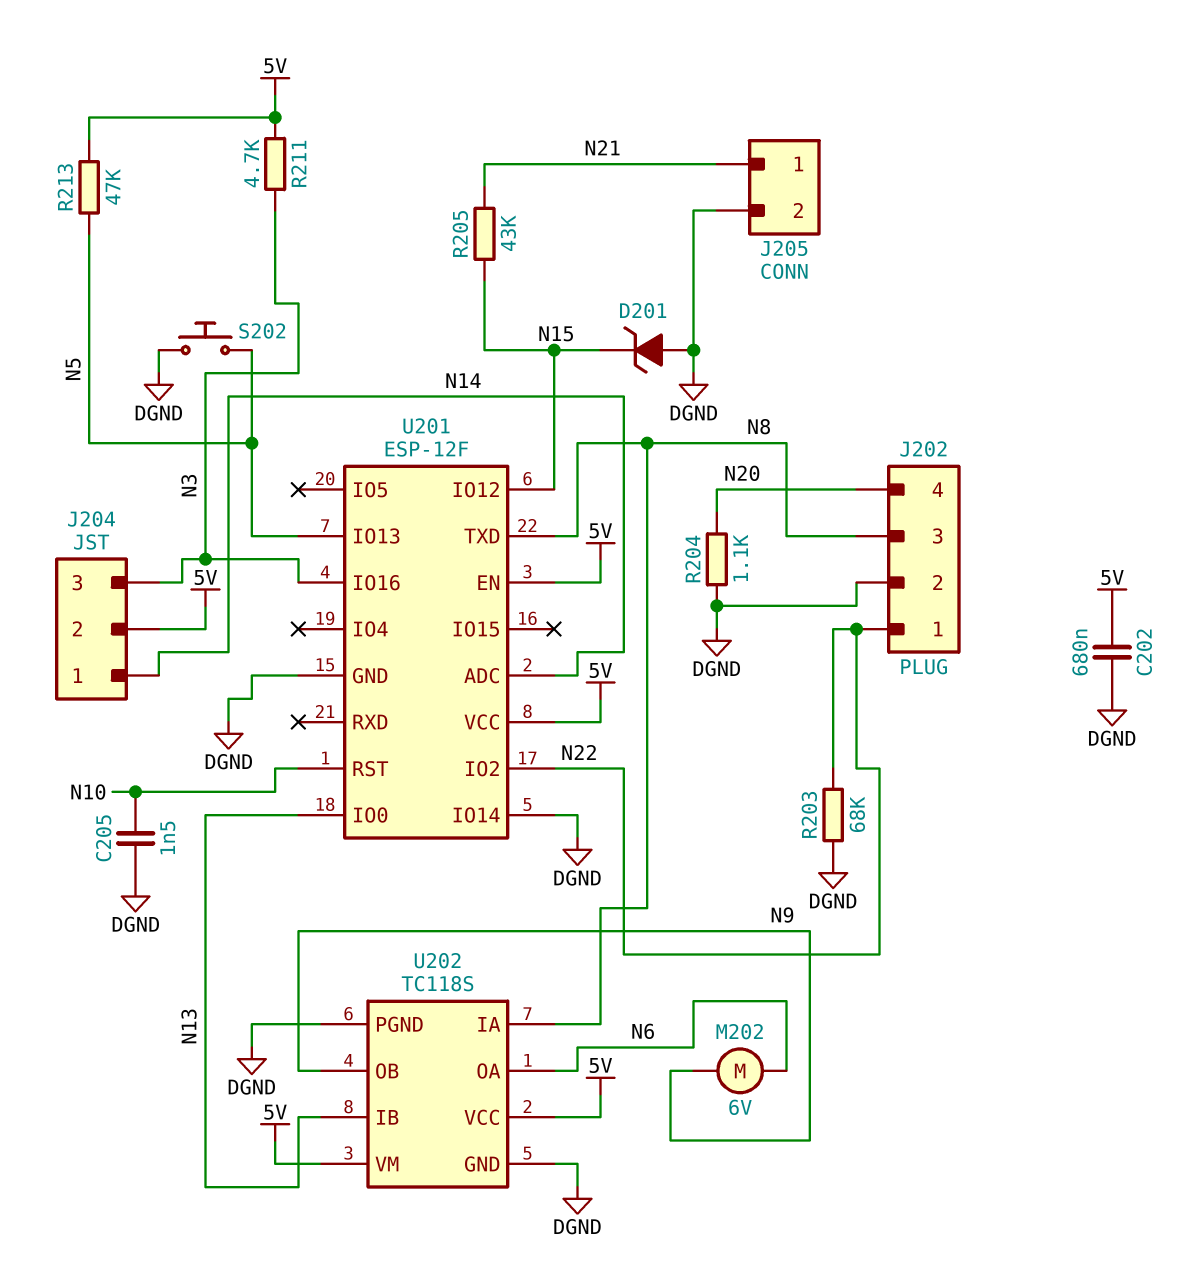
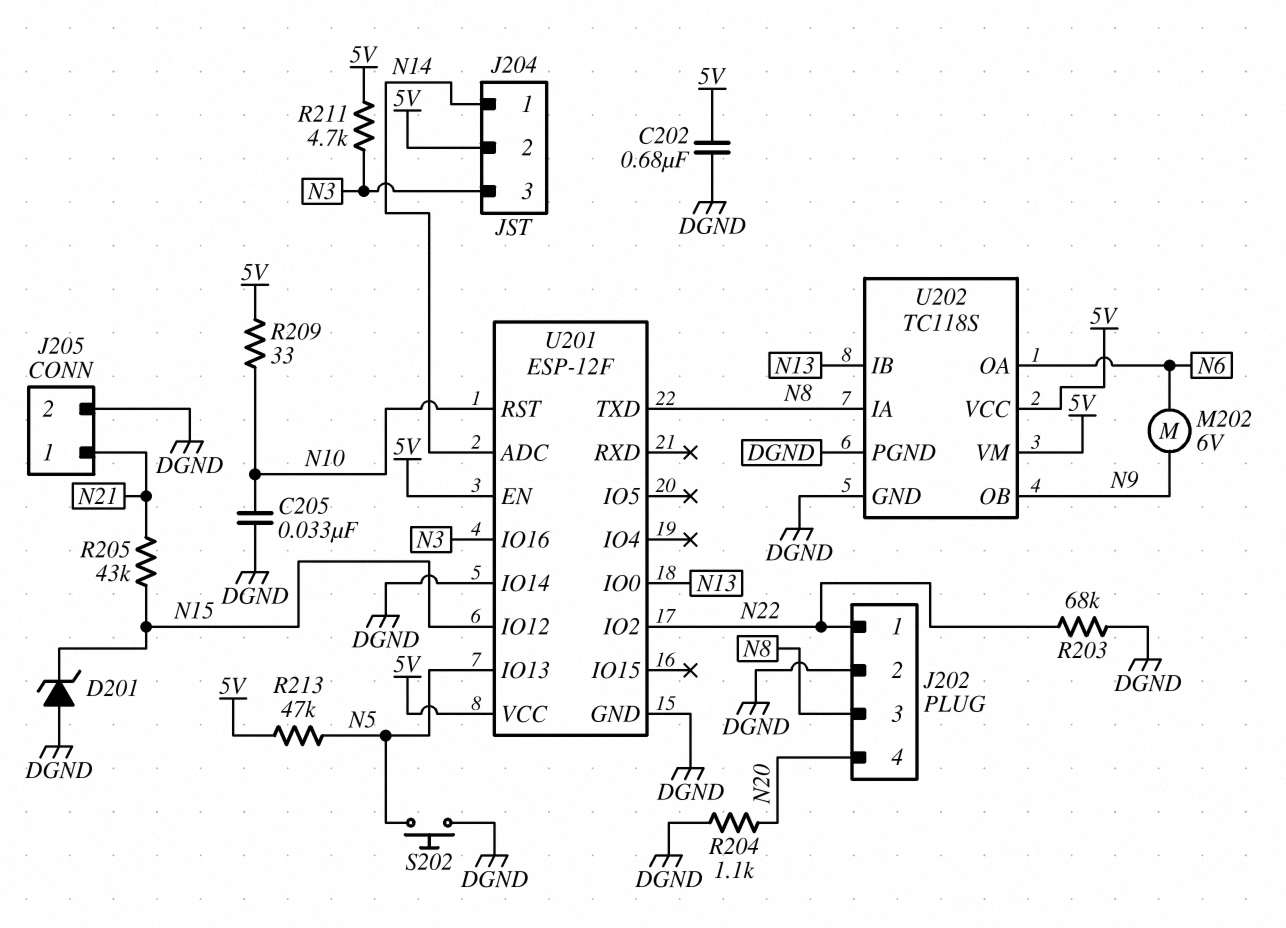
C205: 1.5nF (DGND, N10) -> 33nF (DGND, N10)
R209: none -> 33 (5V, N10)

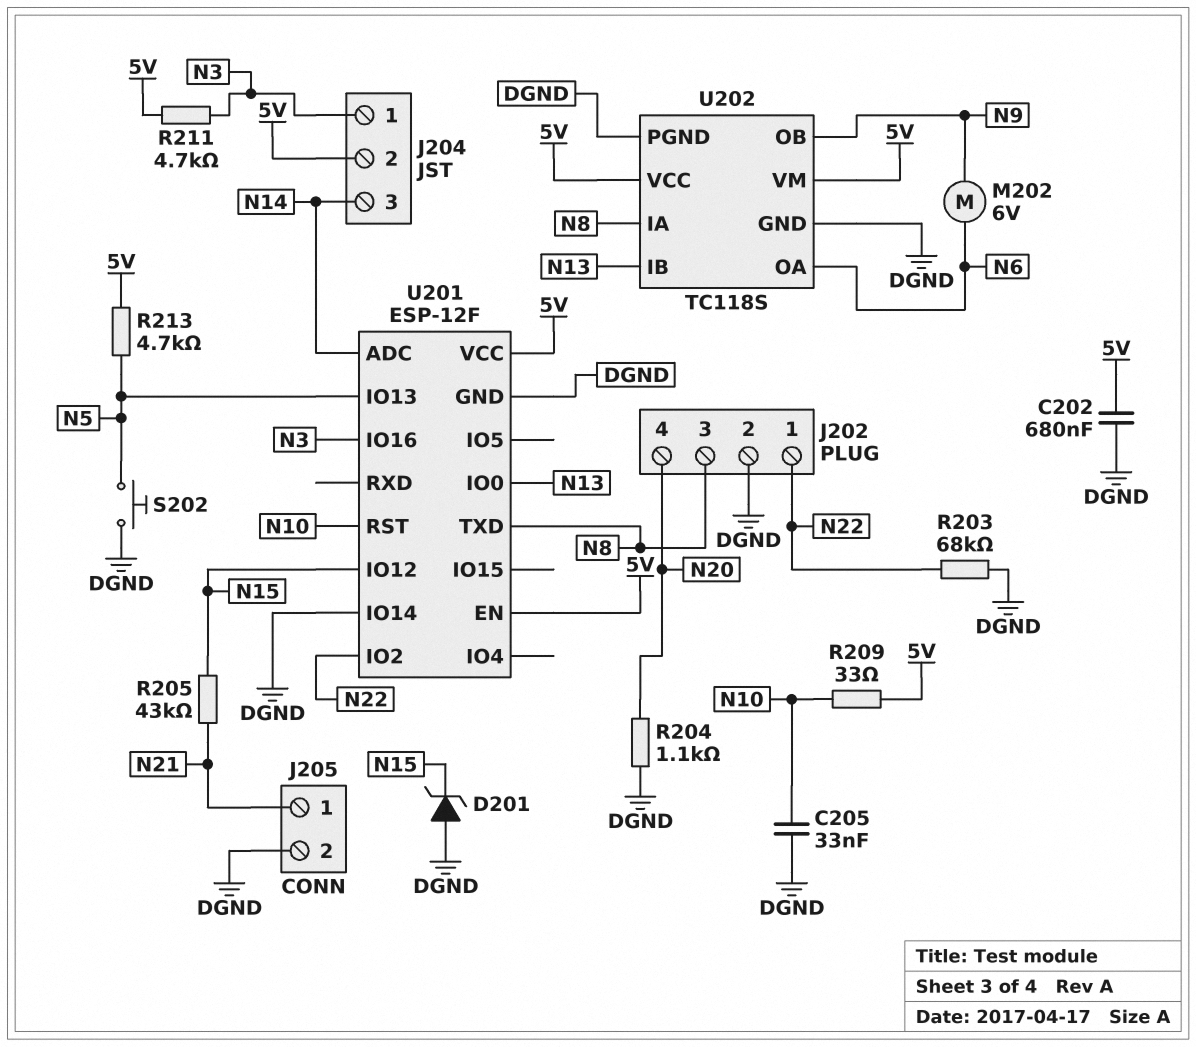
J204 pin 1: N14 -> N3
J204 pin 3: N3 -> N14
R213: 47k (5V, N5) -> 4.7k (5V, N5)

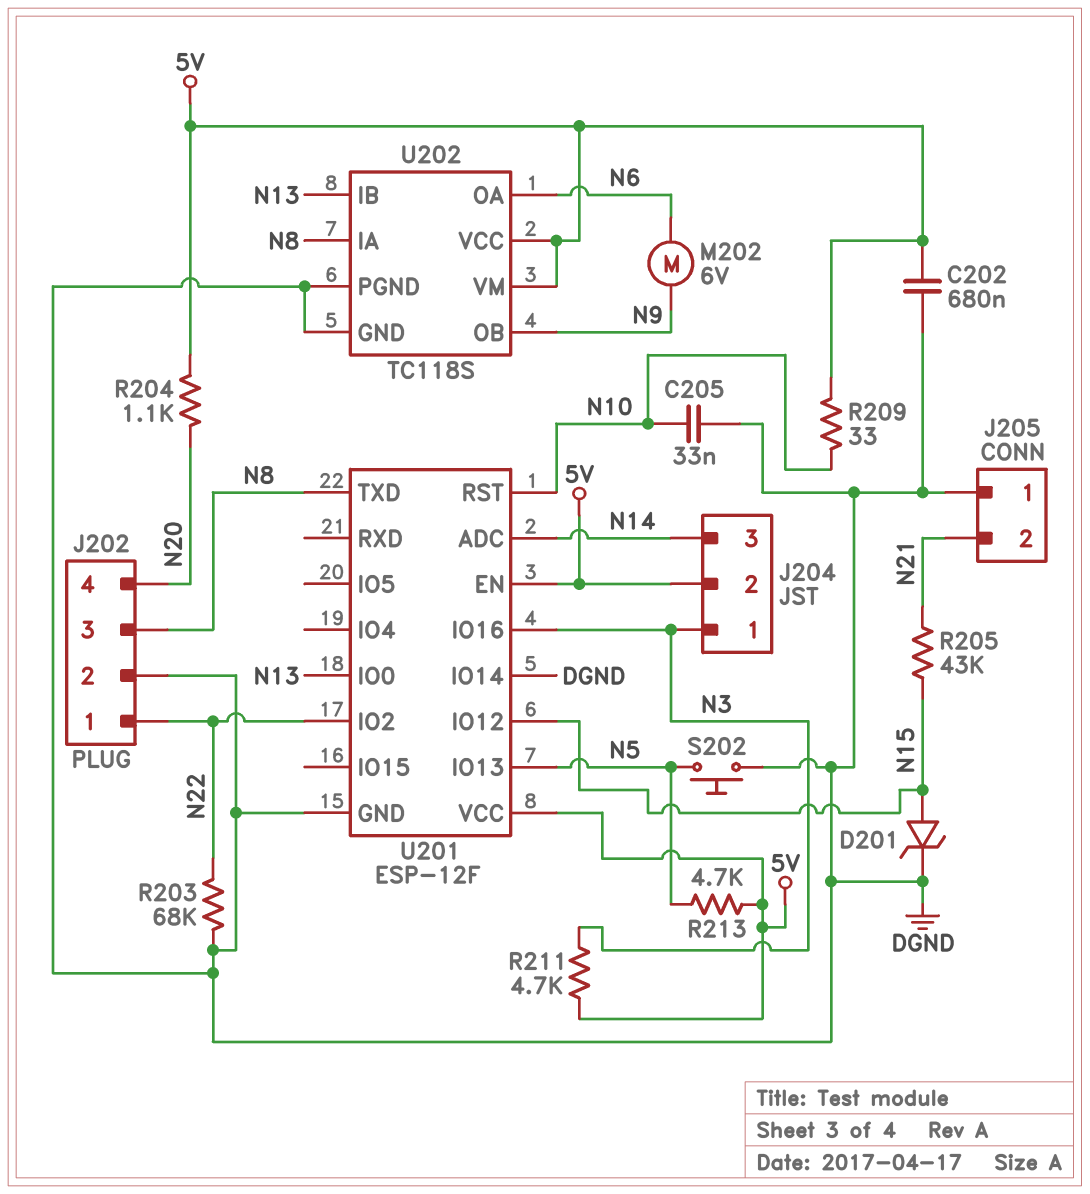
D201: zener (A DGND, K N15) -> zener (A N15, K DGND)
J205 pin 1: N21 -> DGND
J205 pin 2: DGND -> N21
R204: 1.1k (DGND, N20) -> 1.1k (5V, N20)

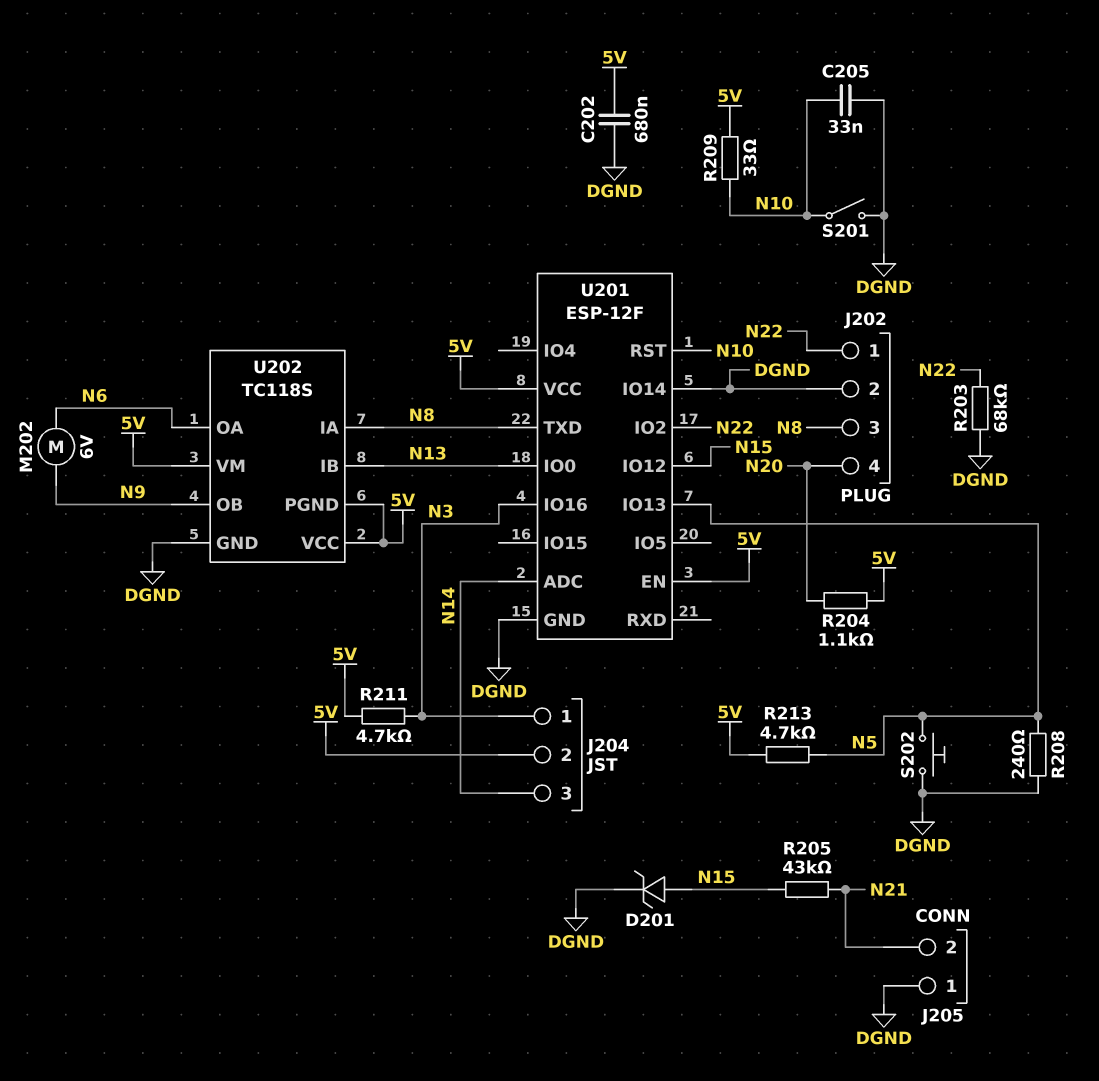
R208: none -> 240 (DGND, N5)
S201: none -> switch (DGND, N10)
U202 pin PGND: DGND -> 5V

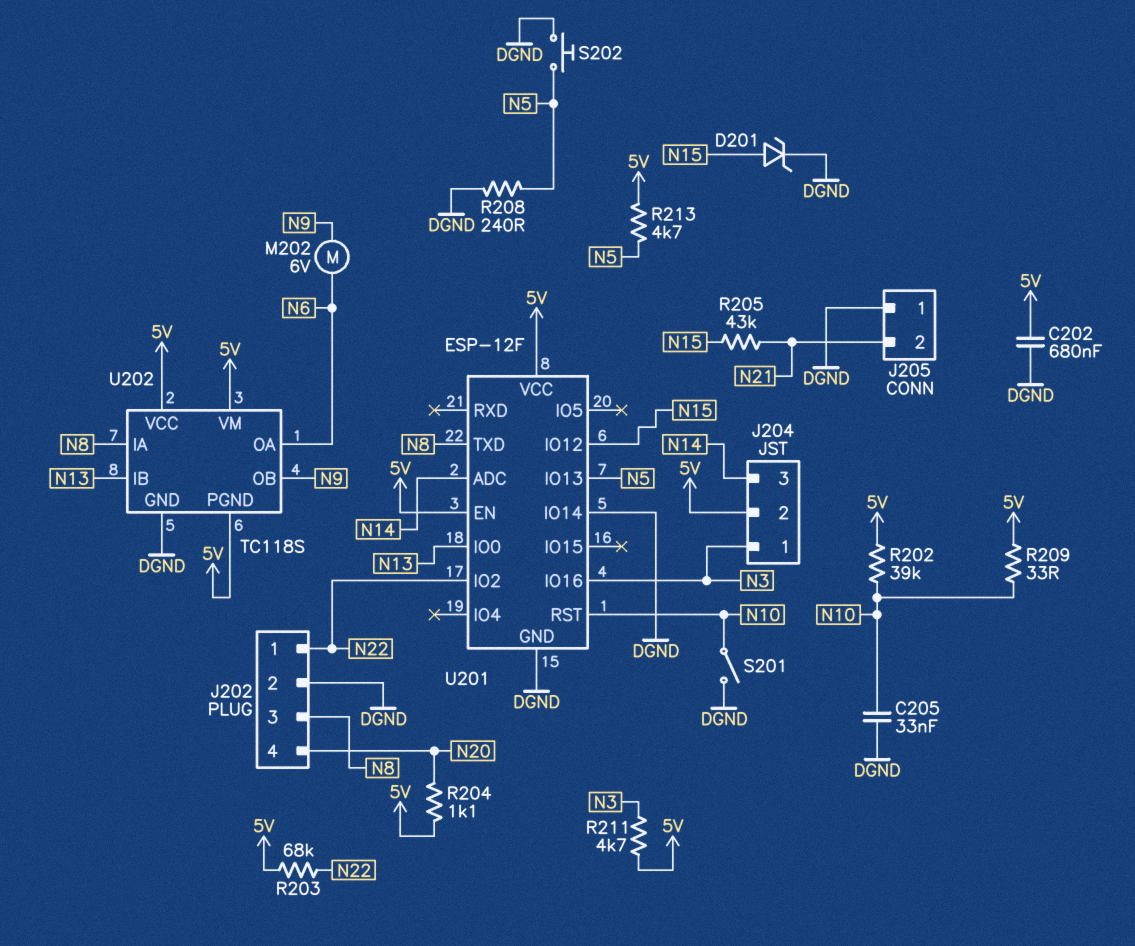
R202: none -> 39k (5V, N10)
R203: 68k (DGND, N22) -> 68k (5V, N22)

